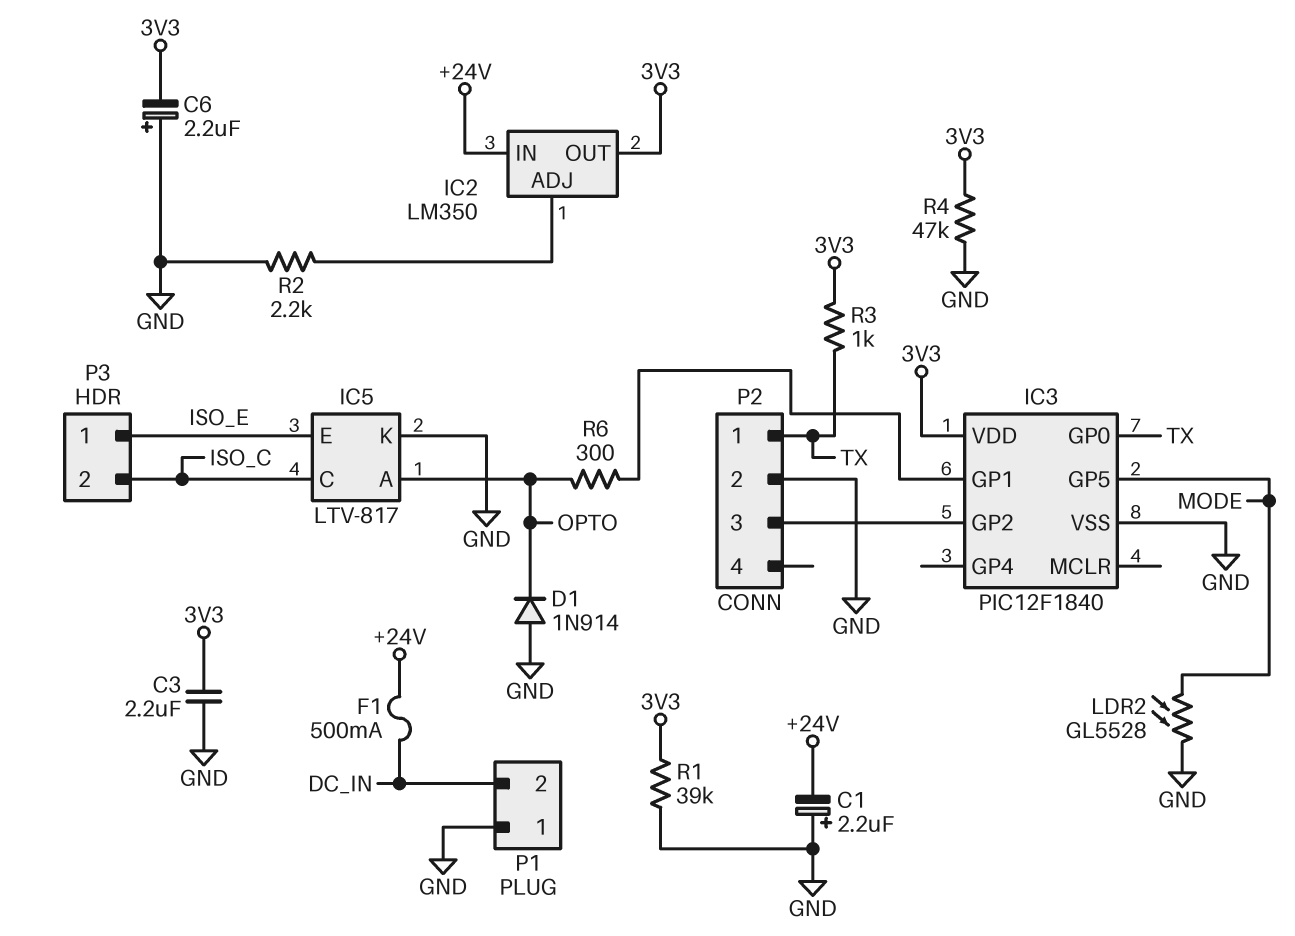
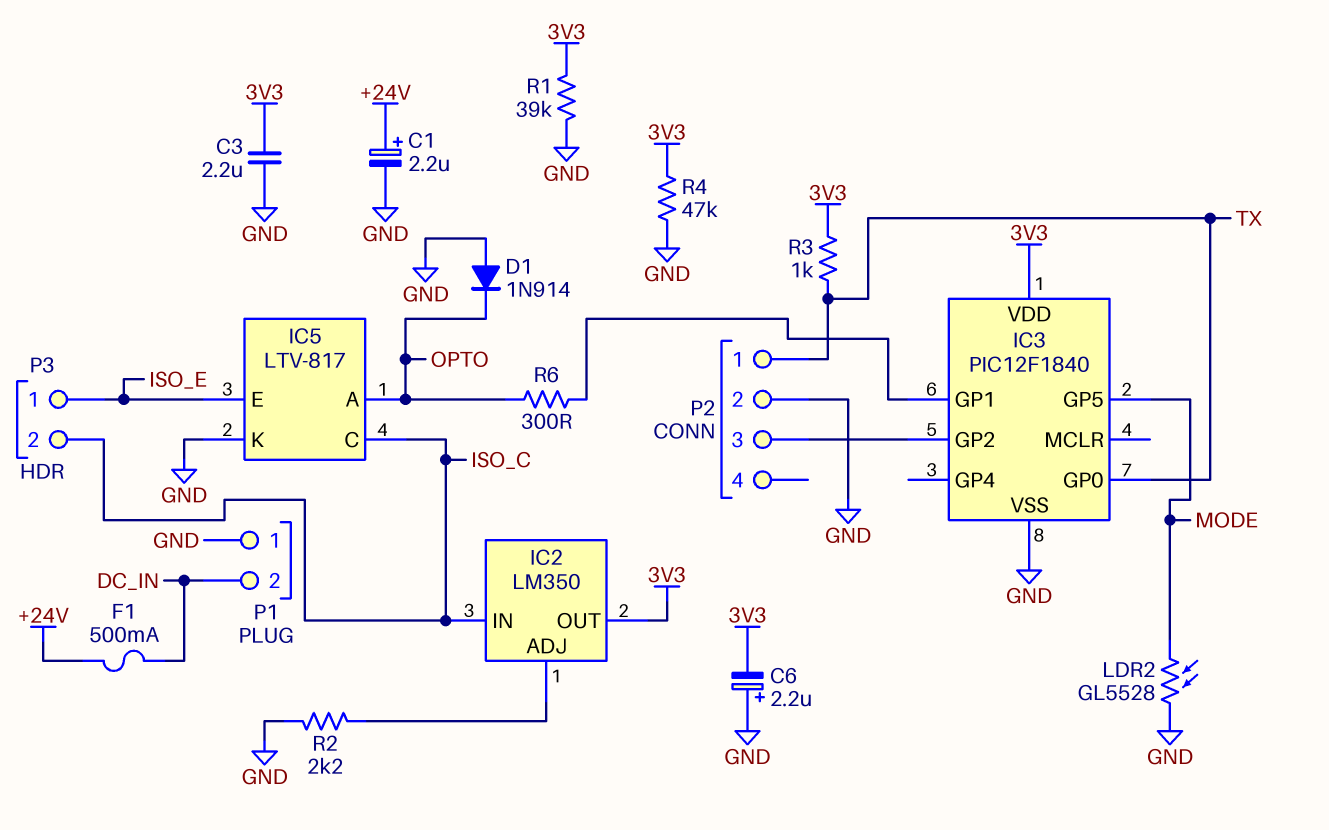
C1: 2.2uF (plus GND, minus +24V) -> 2.2uF (plus +24V, minus GND)
IC2 pin IN: +24V -> ISO_C

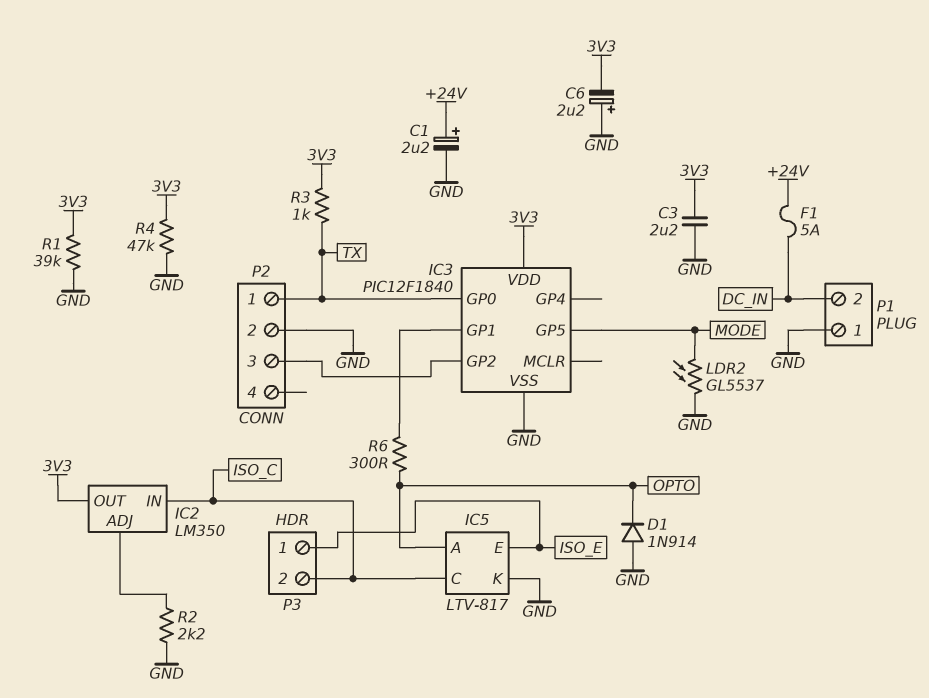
F1: 500mA (+24V, DC_IN) -> 5A (+24V, DC_IN)
LDR2: GL5528 (GND, MODE) -> GL5537 (GND, MODE)

